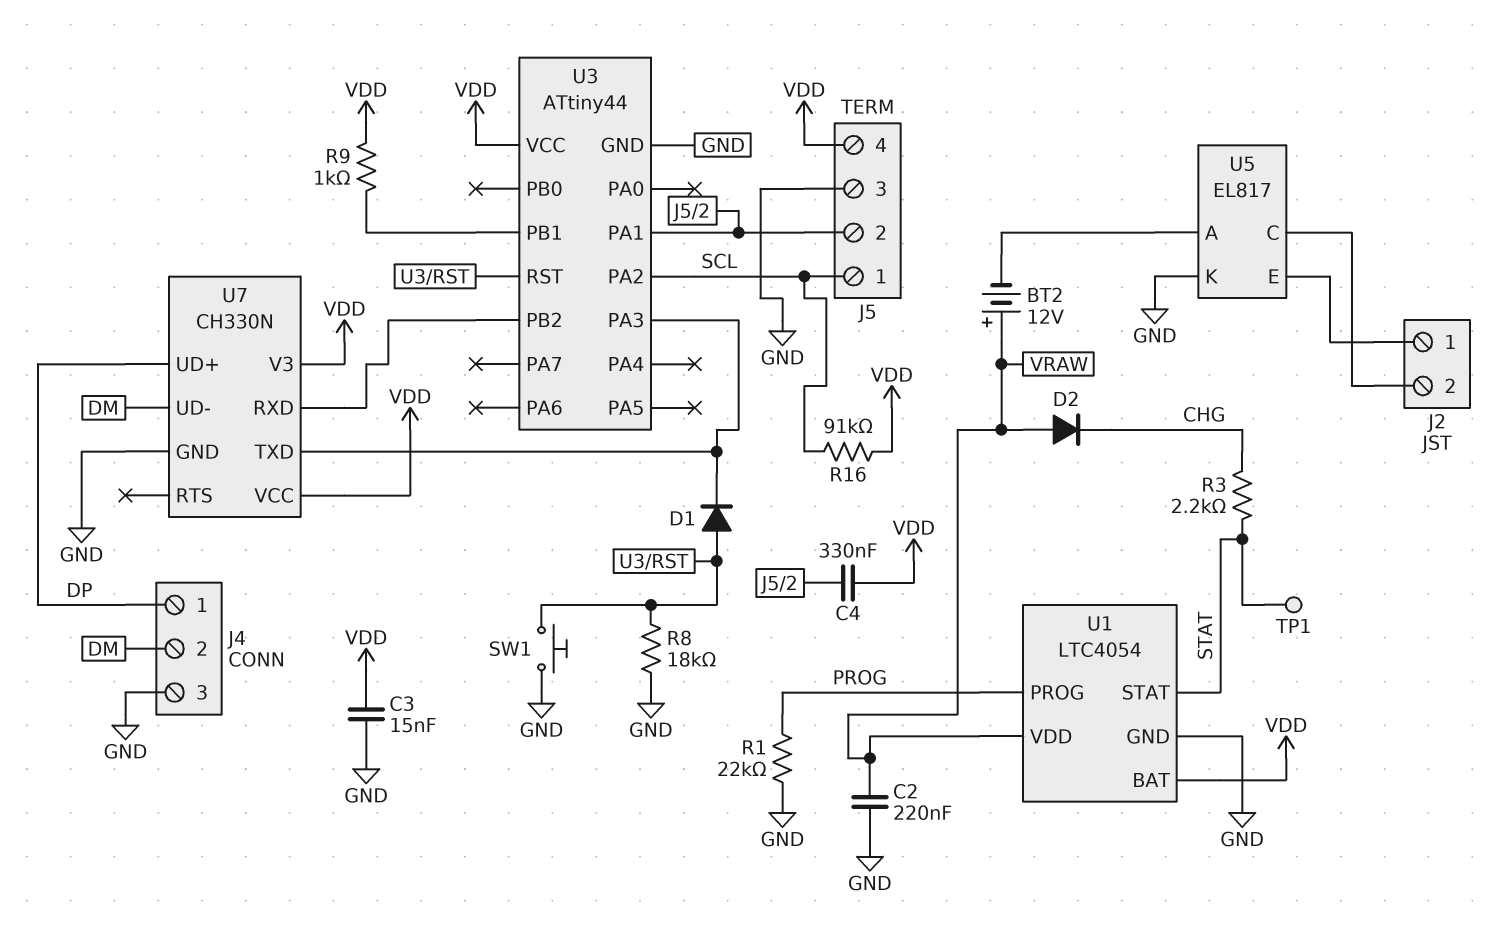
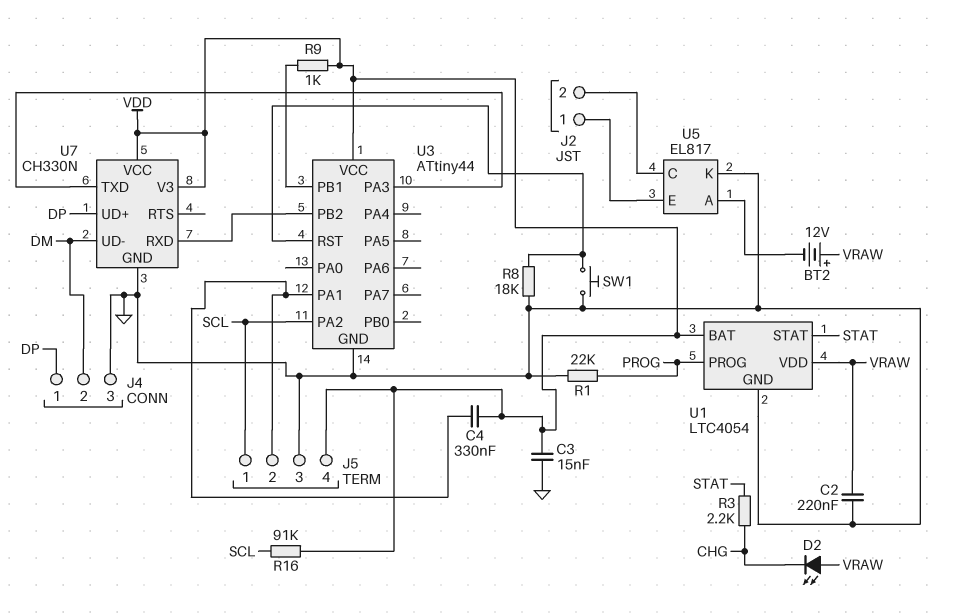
D1: diode (A U3/RST, K U3/PA3) -> none
D2: diode (A VRAW, K CHG) -> LED (A VRAW, K CHG)
TP1: test point (STAT) -> none

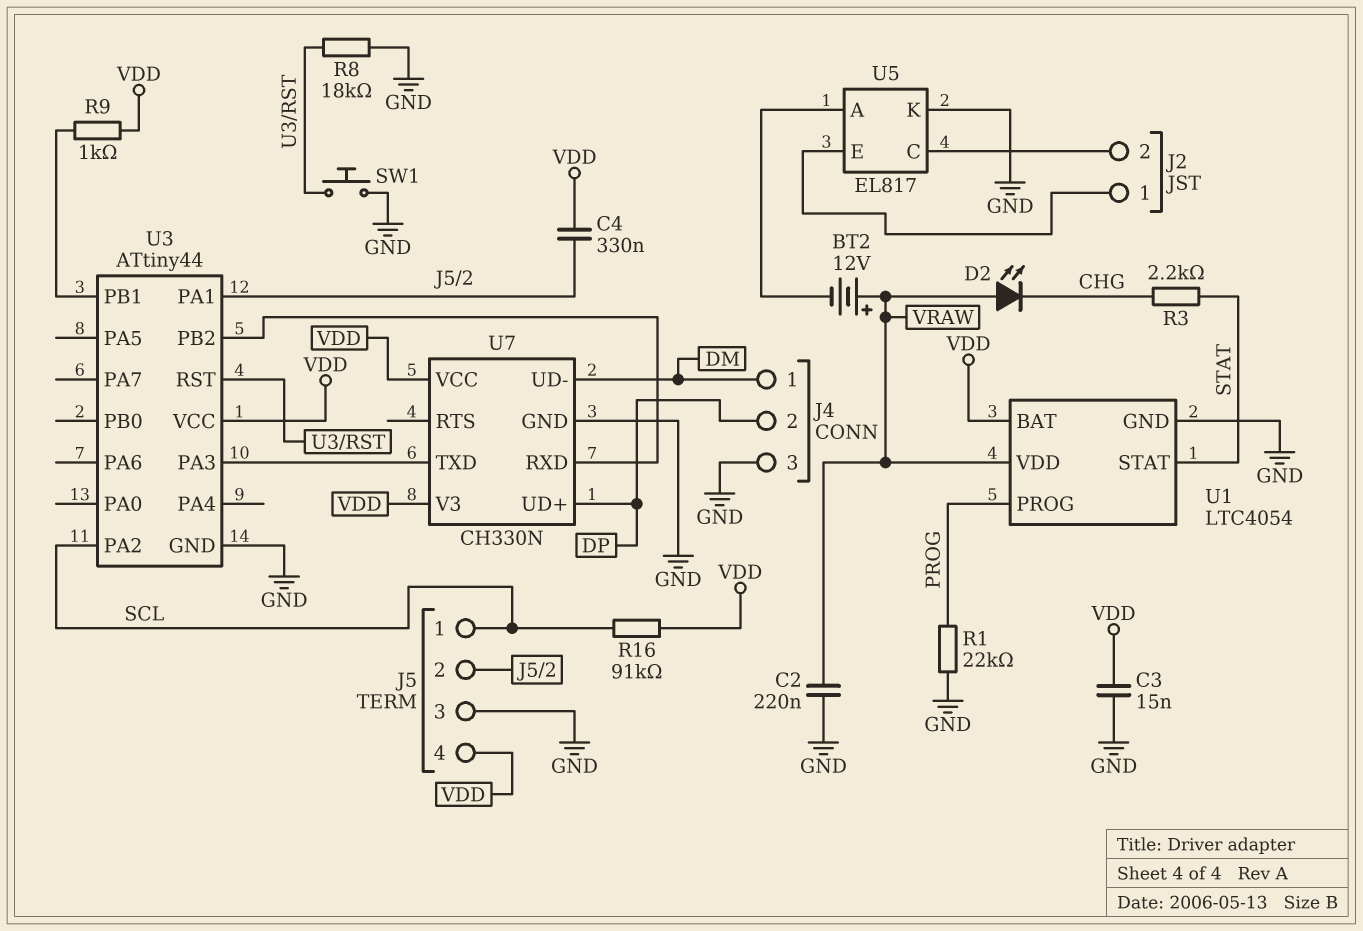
J4 pin 1: DP -> DM
J4 pin 2: DM -> DP

